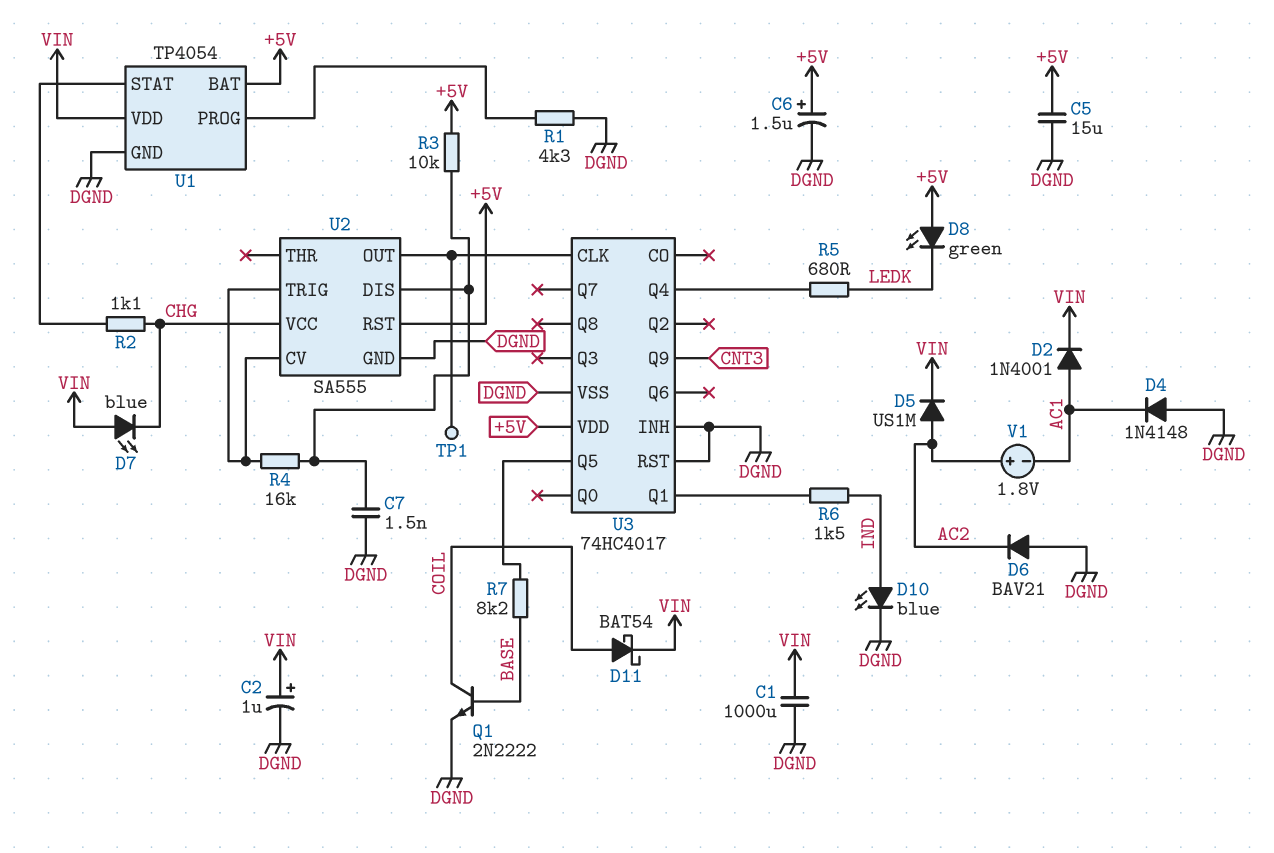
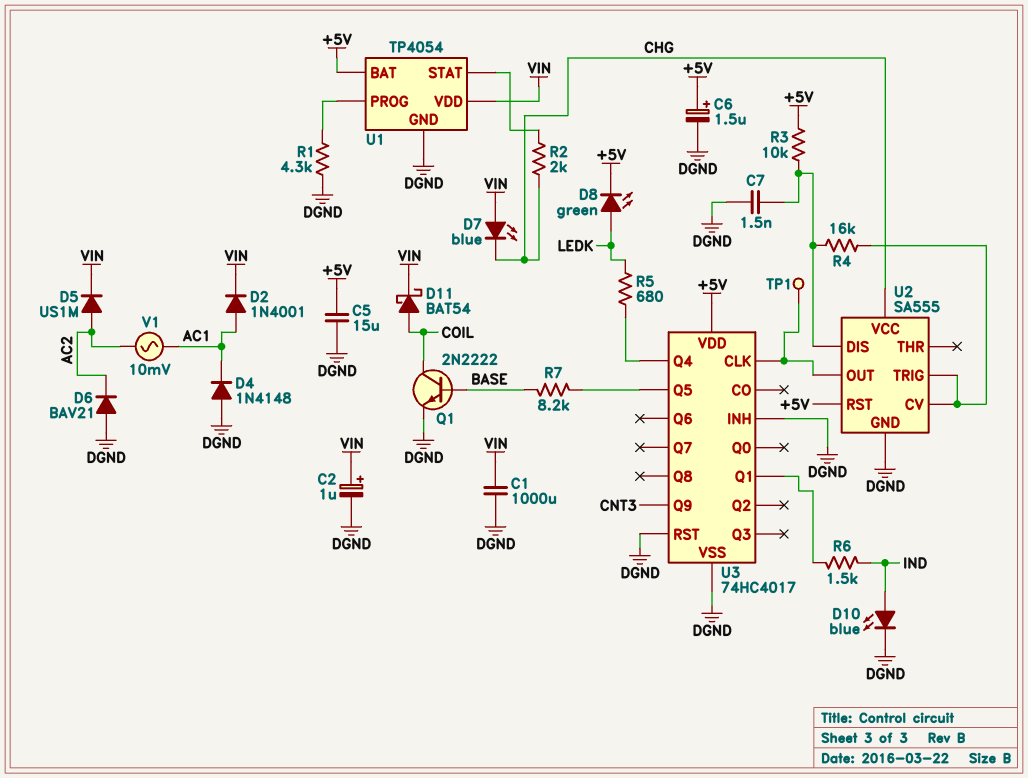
D8: LED green (A +5V, K LEDK) -> LED green (A LEDK, K +5V)
R2: 1.1k (CHG, U1/STAT) -> 2k (CHG, U1/STAT)
V1: 1.8V (plus AC2, minus AC1) -> AC 10mV (AC1, AC2)

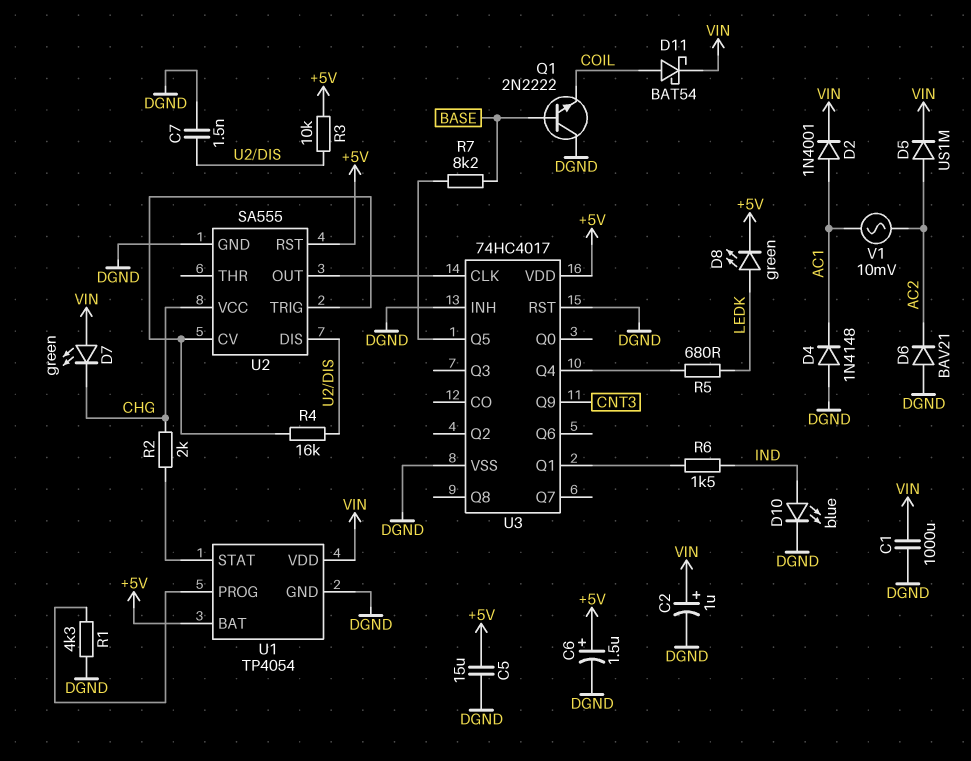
D7: LED blue (A VIN, K CHG) -> LED green (A VIN, K CHG)
Q1: NPN 2N2222 (B BASE, C COIL, E DGND) -> NPN 2N2222 (B BASE, C DGND, E COIL)
TP1: test point (U2/OUT) -> none

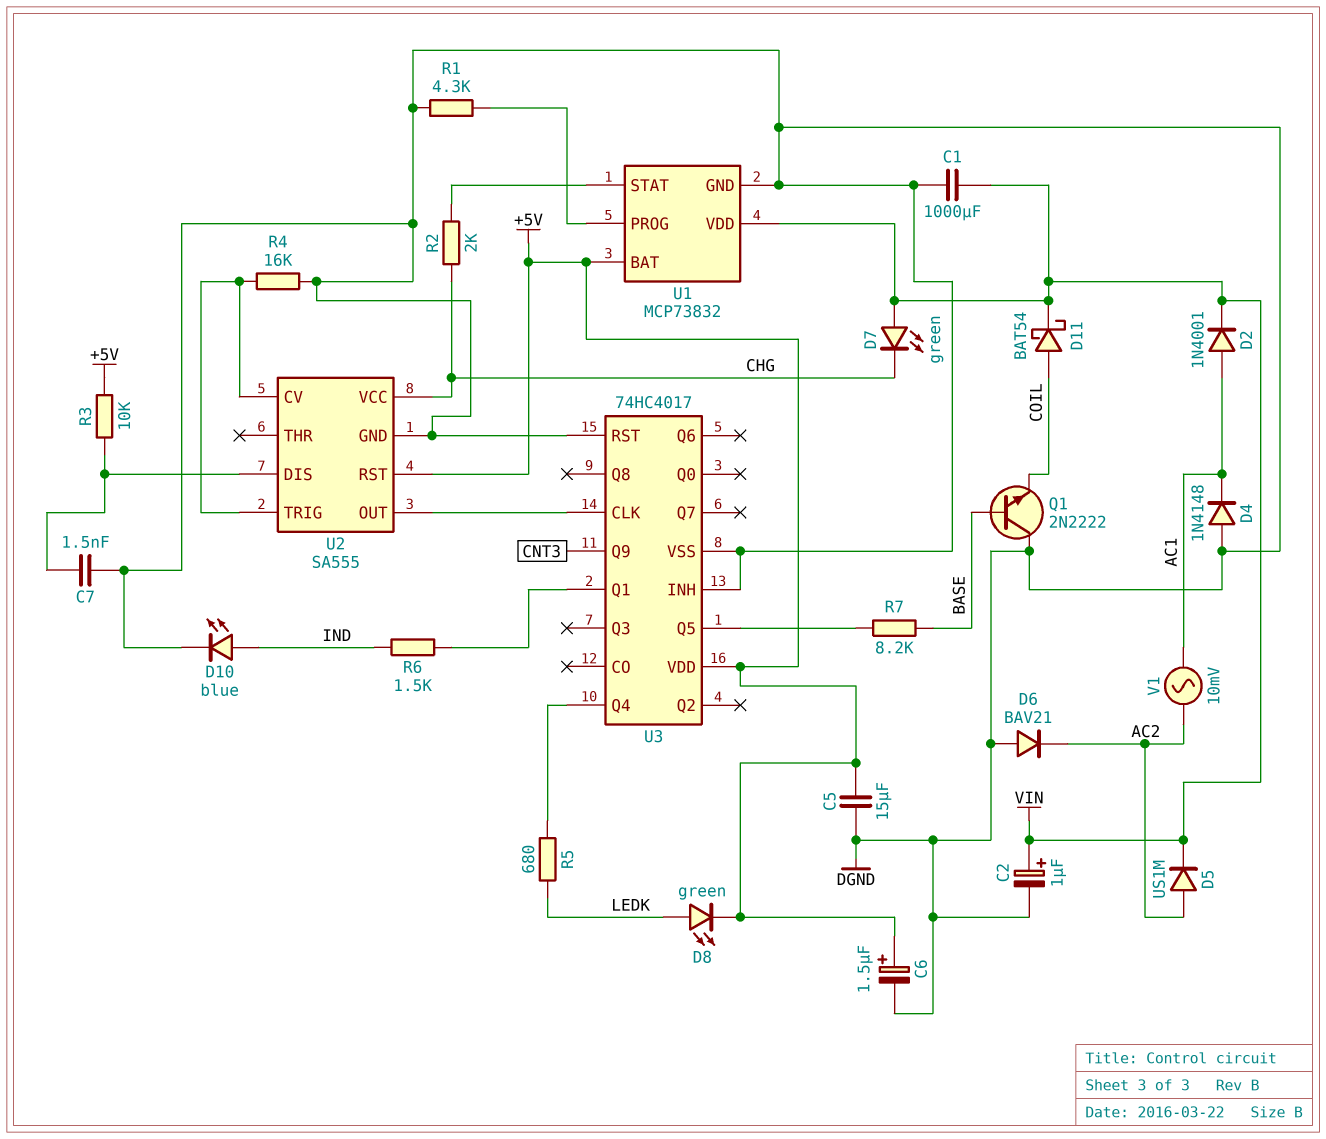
R4: 16k (U2/CV, U2/DIS) -> 16k (DGND, U2/CV)
U1: TP4054 -> MCP73832

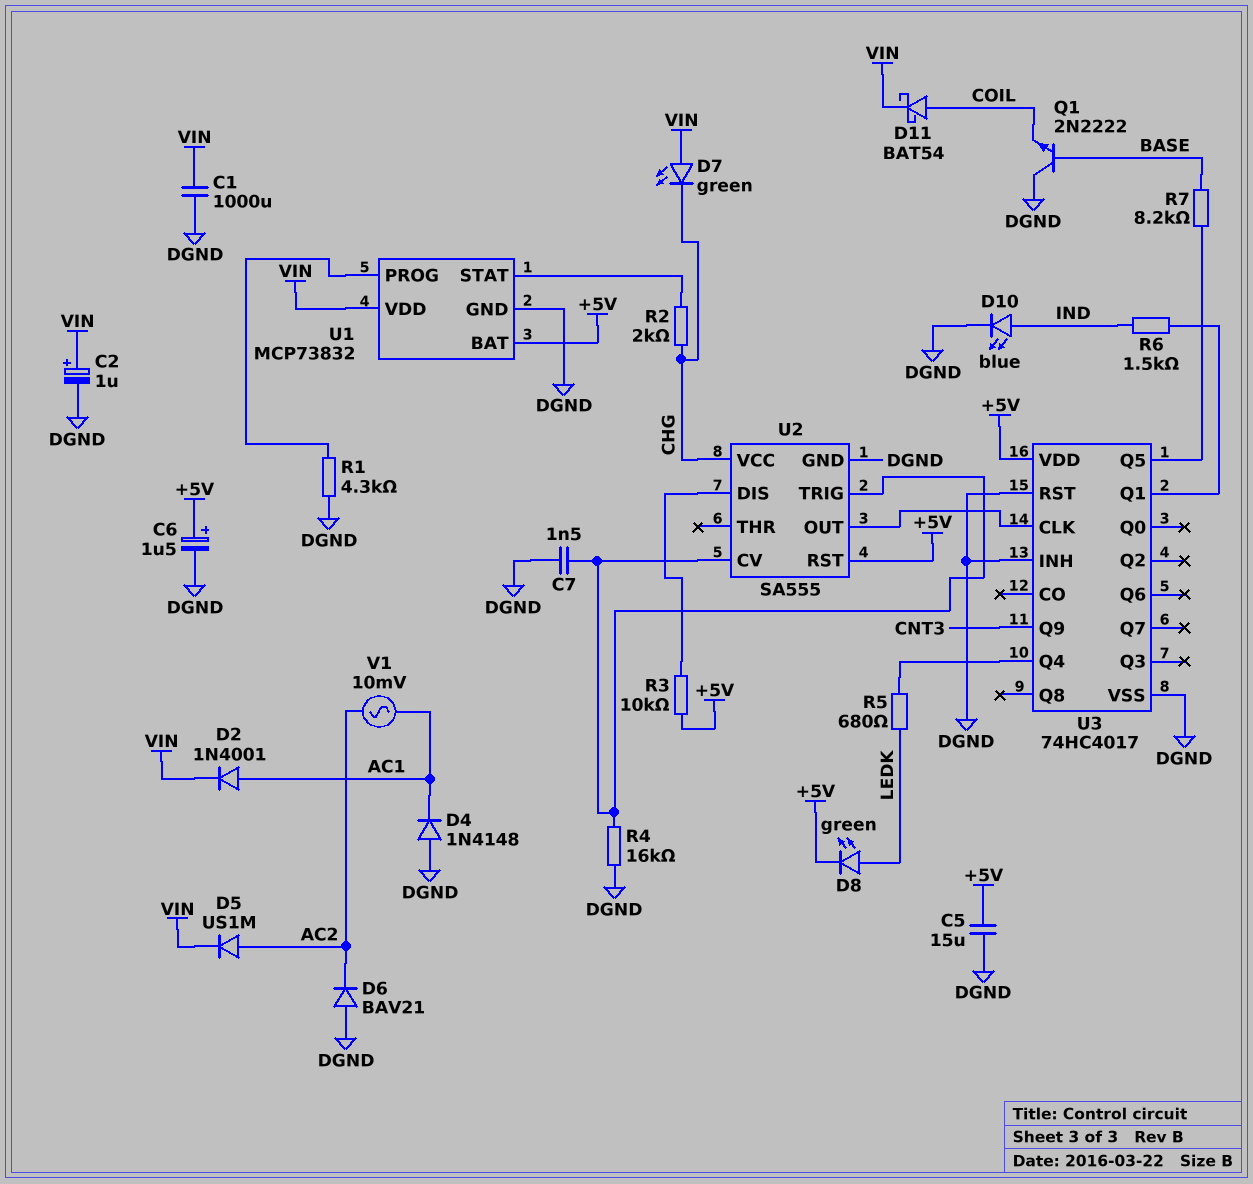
C7: 1.5nF (DGND, U2/DIS) -> 1.5nF (DGND, U2/CV)

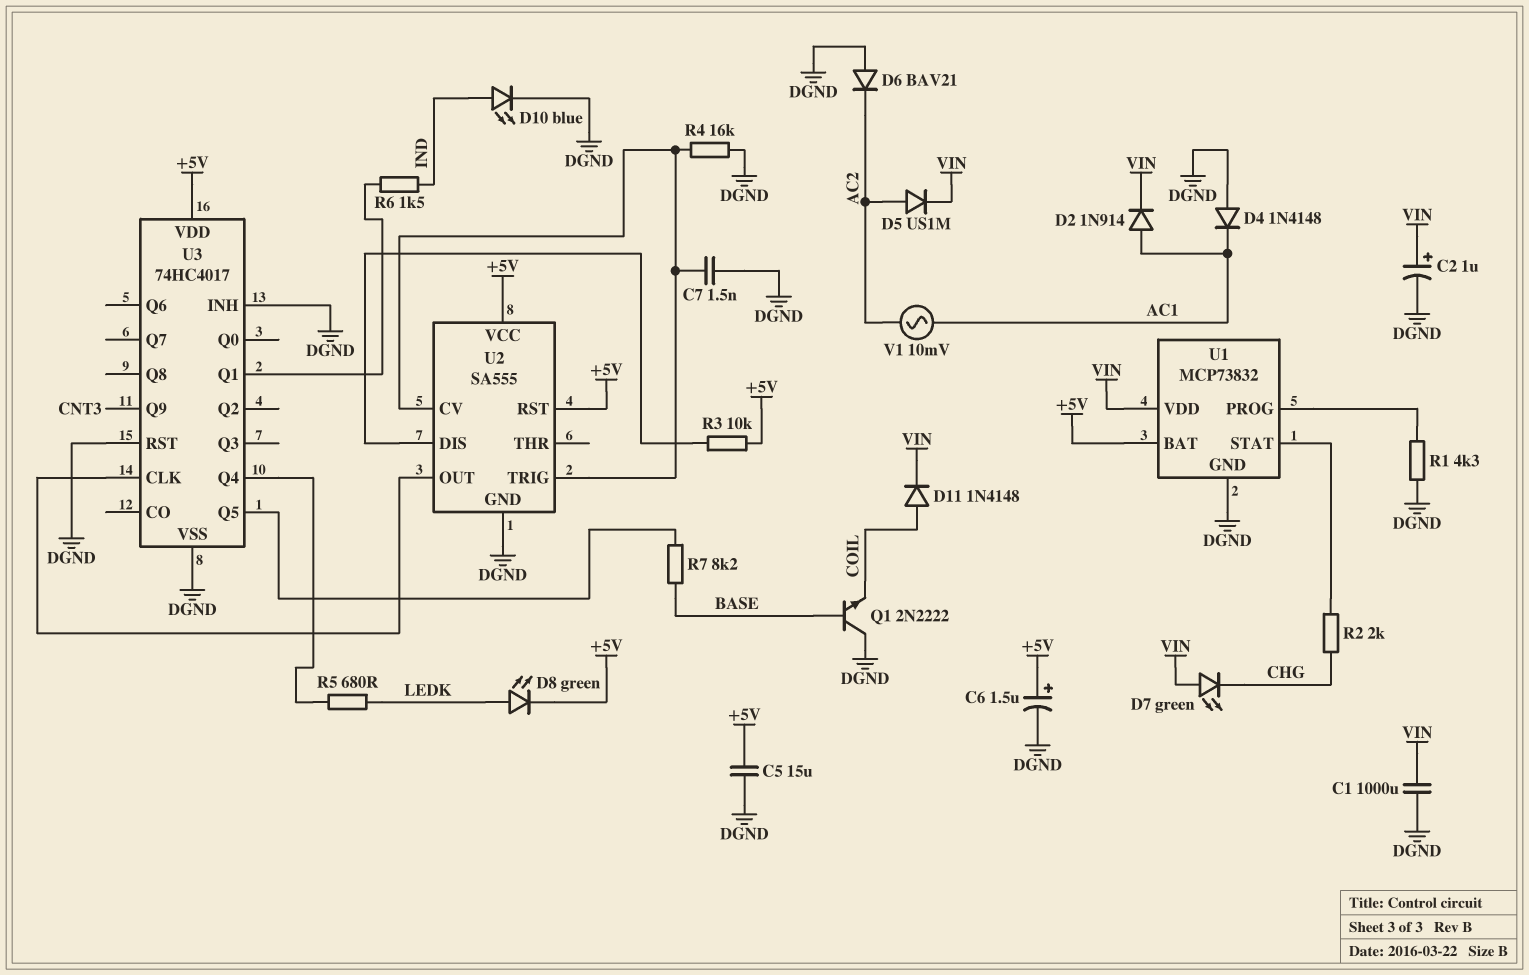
D2: diode 1N4001 (A AC1, K VIN) -> diode 1N914 (A AC1, K VIN)
D11: schottky BAT54 (A COIL, K VIN) -> diode 1N4148 (A COIL, K VIN)
U2 pin VCC: CHG -> +5V

